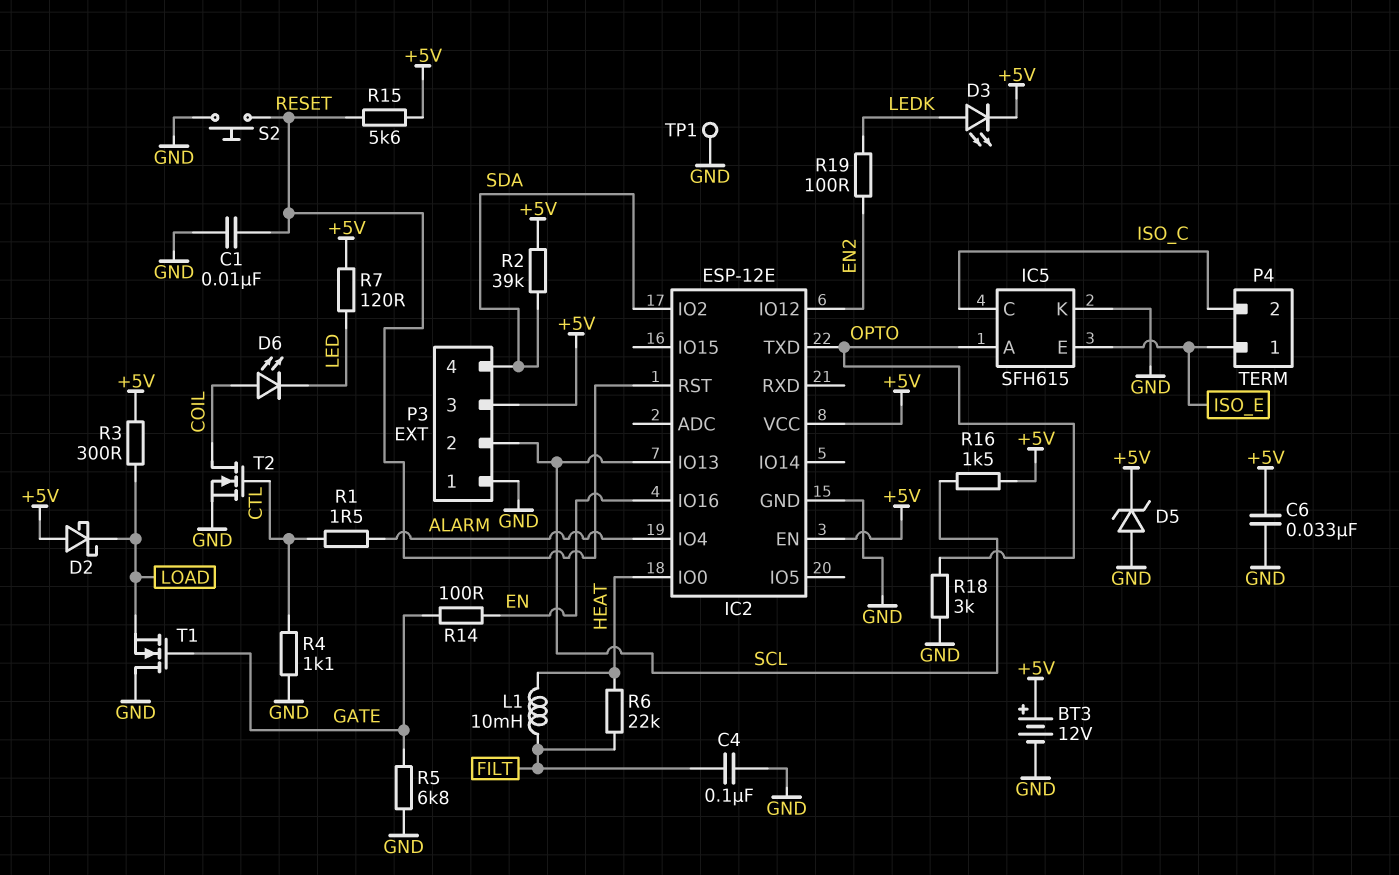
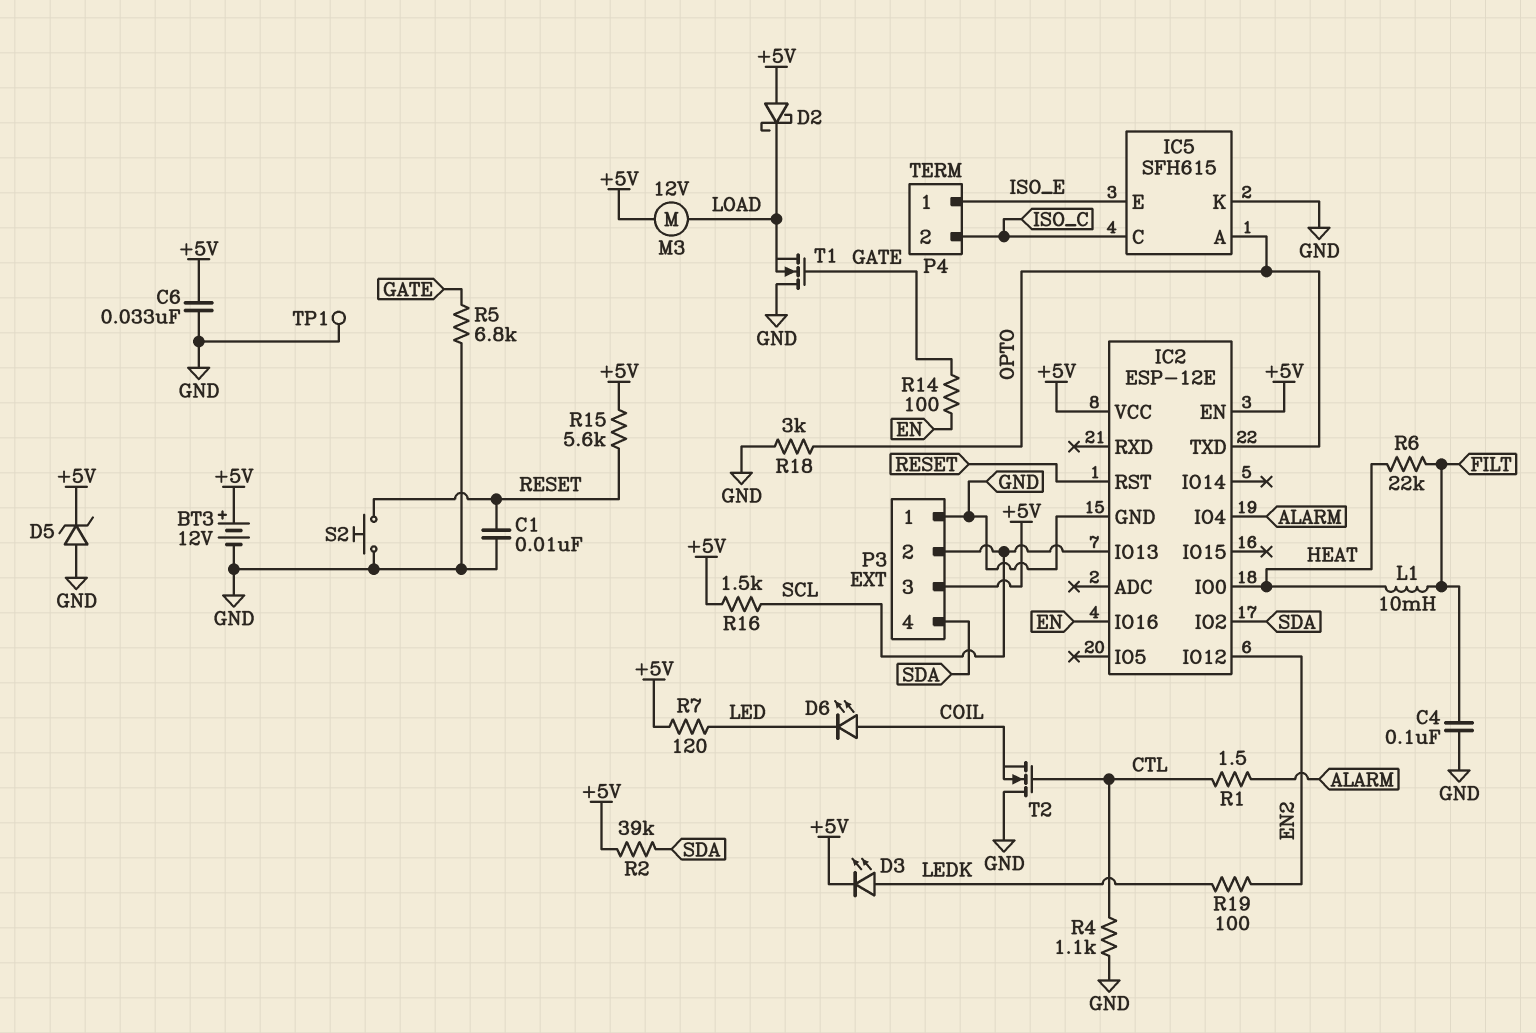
M3: none -> motor 12V (+5V, LOAD)
R3: 300 (+5V, LOAD) -> none
T2: NMOS (G CTL, D COIL, S GND) -> NMOS (G CTL, D GND, S COIL)

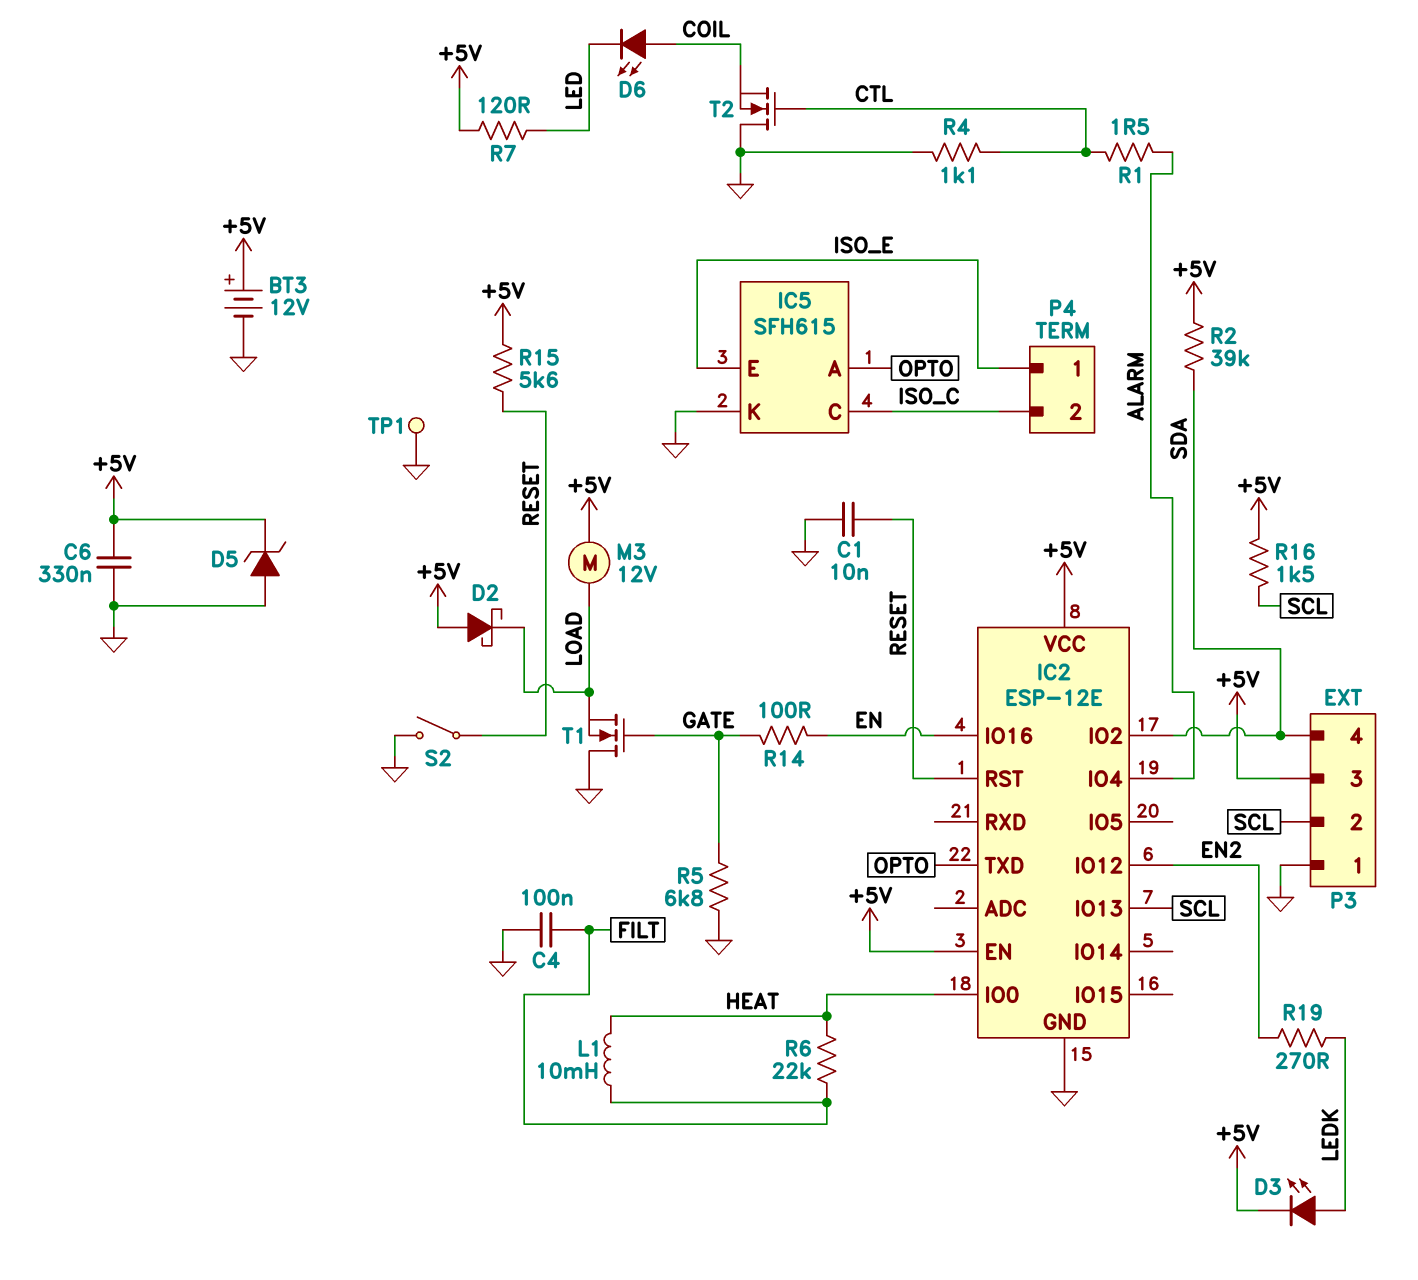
C6: 33nF (+5V, GND) -> 330nF (+5V, GND)
R18: 3k (GND, OPTO) -> none
R19: 100 (EN2, LEDK) -> 270 (EN2, LEDK)
S2: button (GND, RESET) -> switch (GND, RESET)

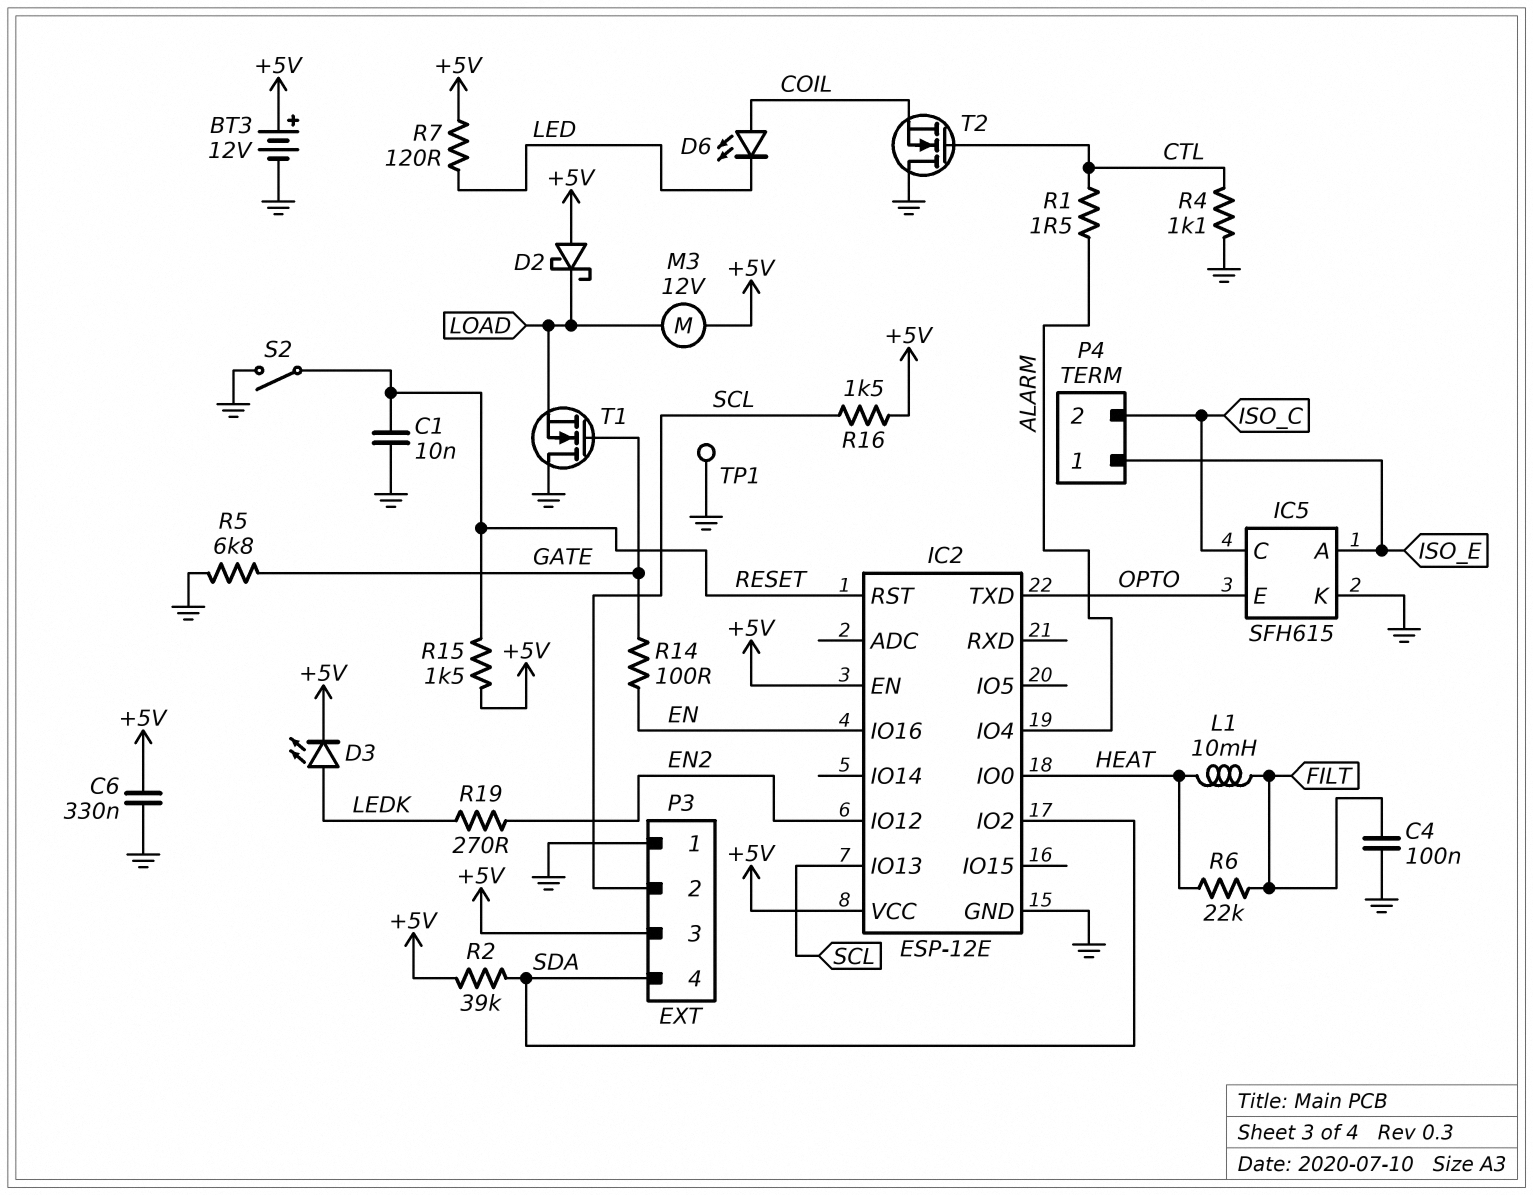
D5: zener (A GND, K +5V) -> none
IC5 pin A: OPTO -> ISO_E
IC5 pin E: ISO_E -> OPTO
R15: 5.6k (+5V, RESET) -> 1.5k (+5V, RESET)

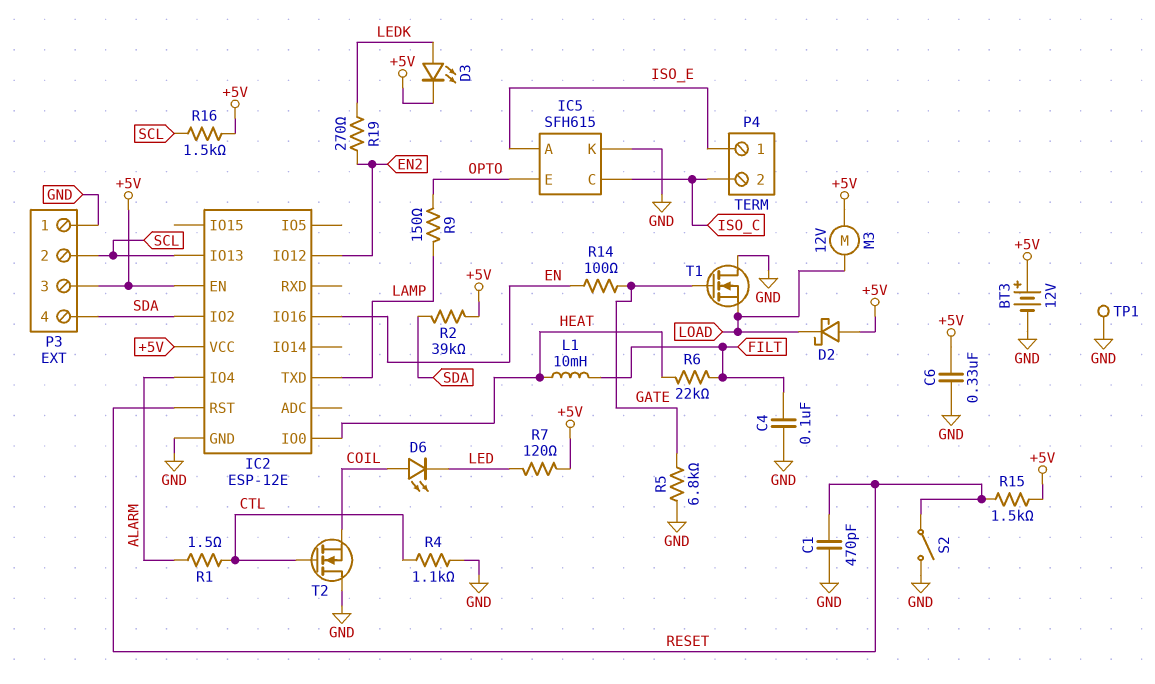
C1: 10nF (GND, RESET) -> 470pF (GND, RESET)
IC2 pin TXD: OPTO -> LAMP
R9: none -> 150 (LAMP, OPTO)

